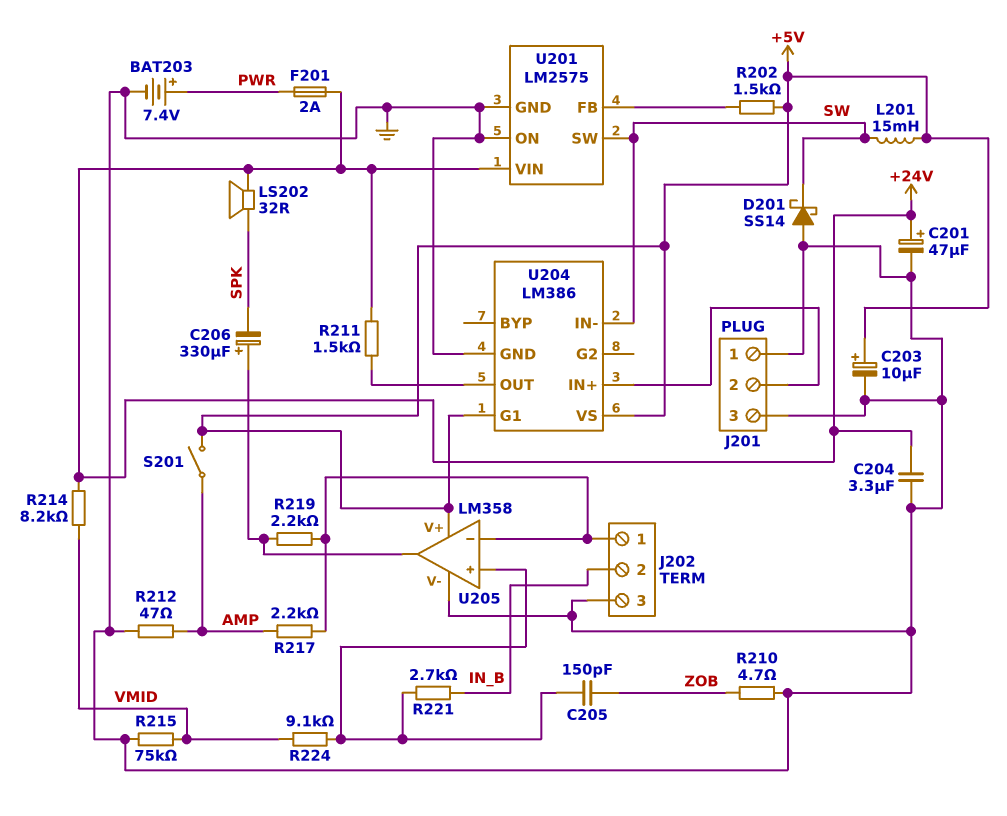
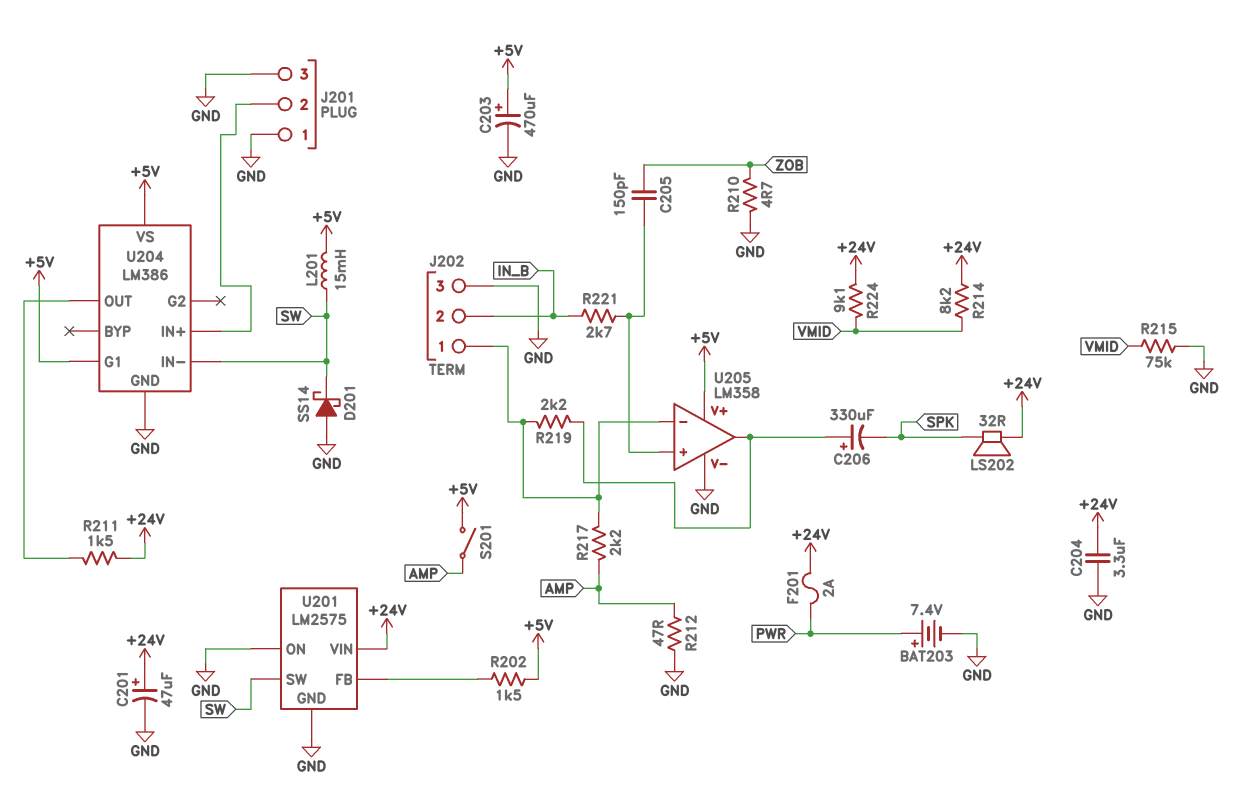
C203: 10uF (plus +5V, minus GND) -> 470uF (plus +5V, minus GND)
R224: 9.1k (U205/in+, VMID) -> 9.1k (+24V, VMID)

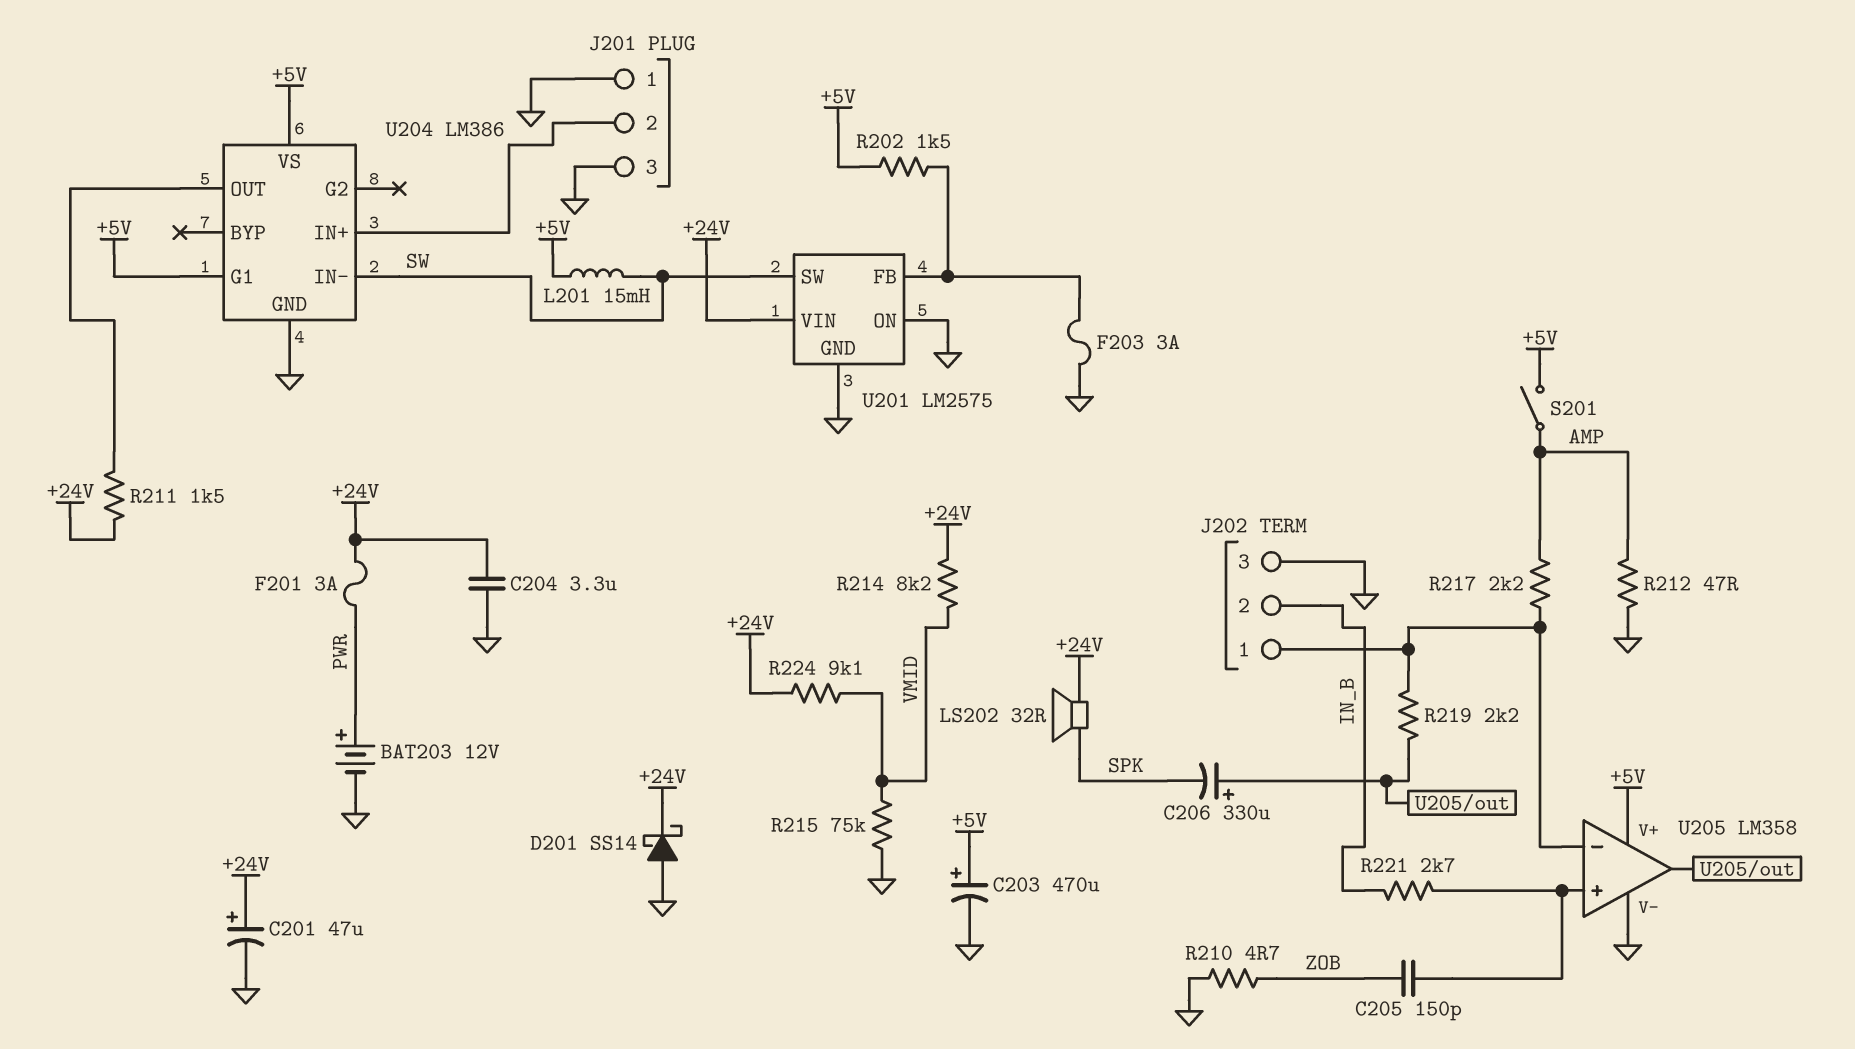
BAT203: 7.4V (plus PWR, minus GND) -> 12V (plus PWR, minus GND)
D201: schottky SS14 (A GND, K SW) -> schottky SS14 (A GND, K +24V)
F201: 2A (+24V, PWR) -> 3A (+24V, PWR)
F203: none -> 3A (GND, U201/FB)

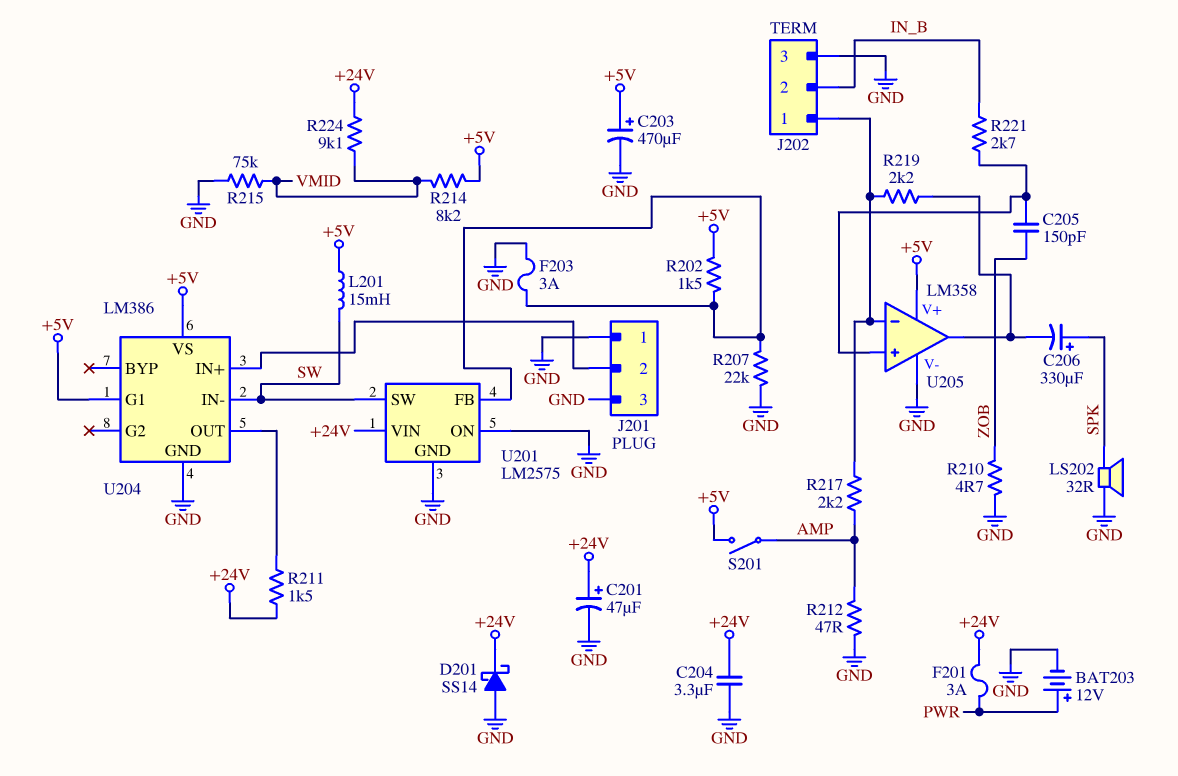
C206: 330uF (plus U205/out, minus SPK) -> 330uF (plus SPK, minus U205/out)
LS202: speaker 32R (+24V, SPK) -> speaker 32R (GND, SPK)
R207: none -> 22k (GND, U201/FB)
R214: 8.2k (+24V, VMID) -> 8.2k (+5V, VMID)

